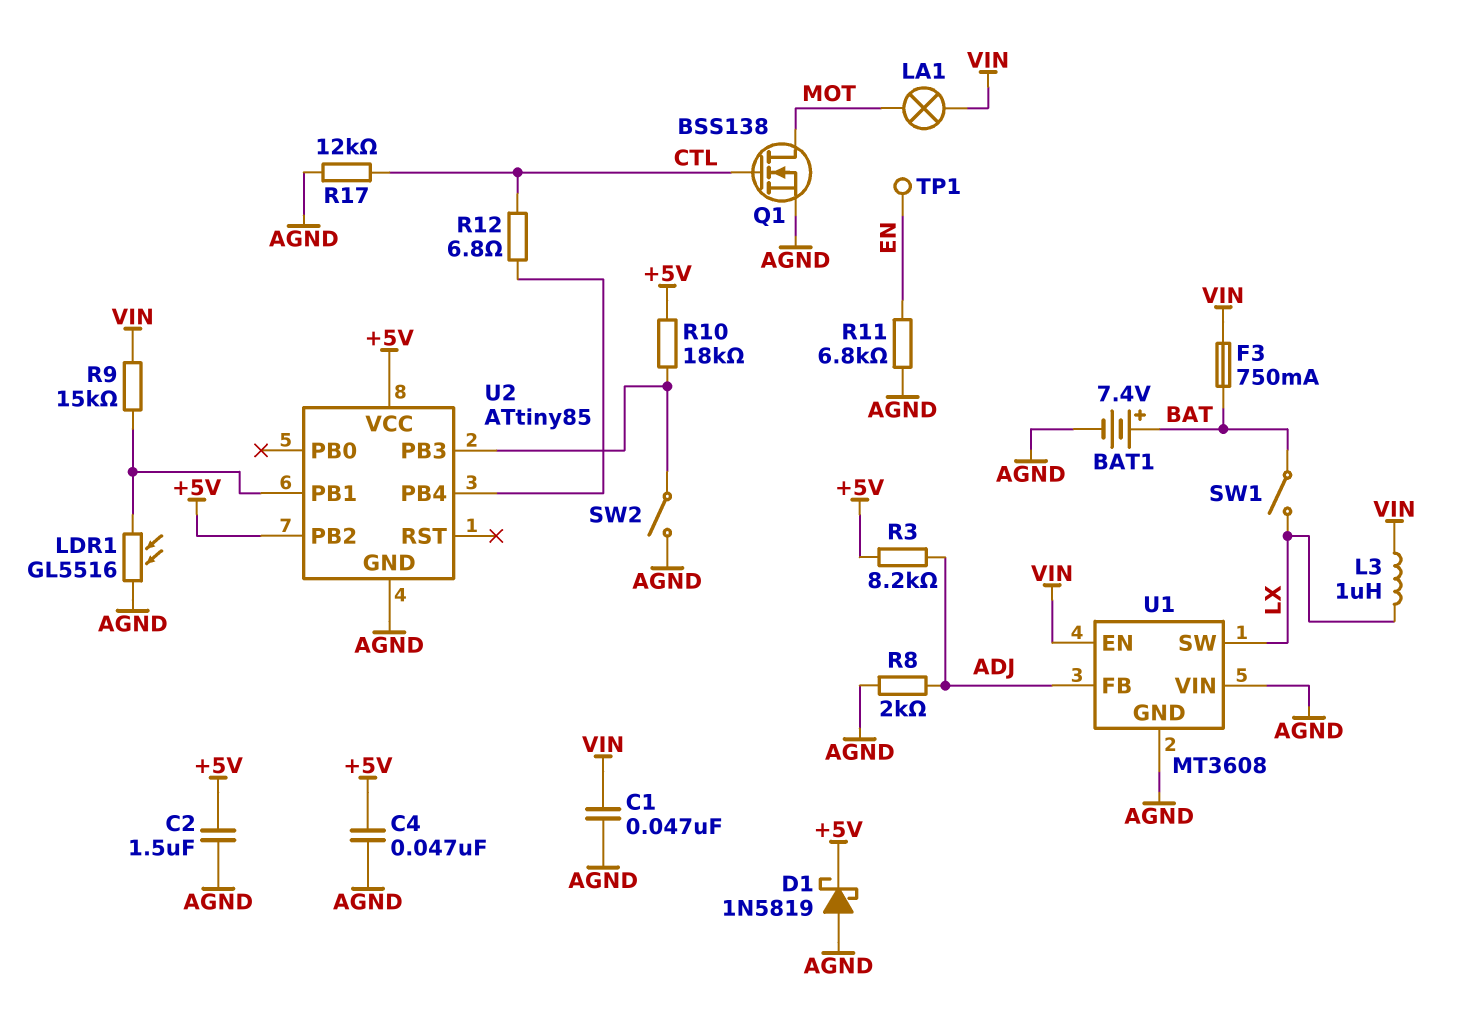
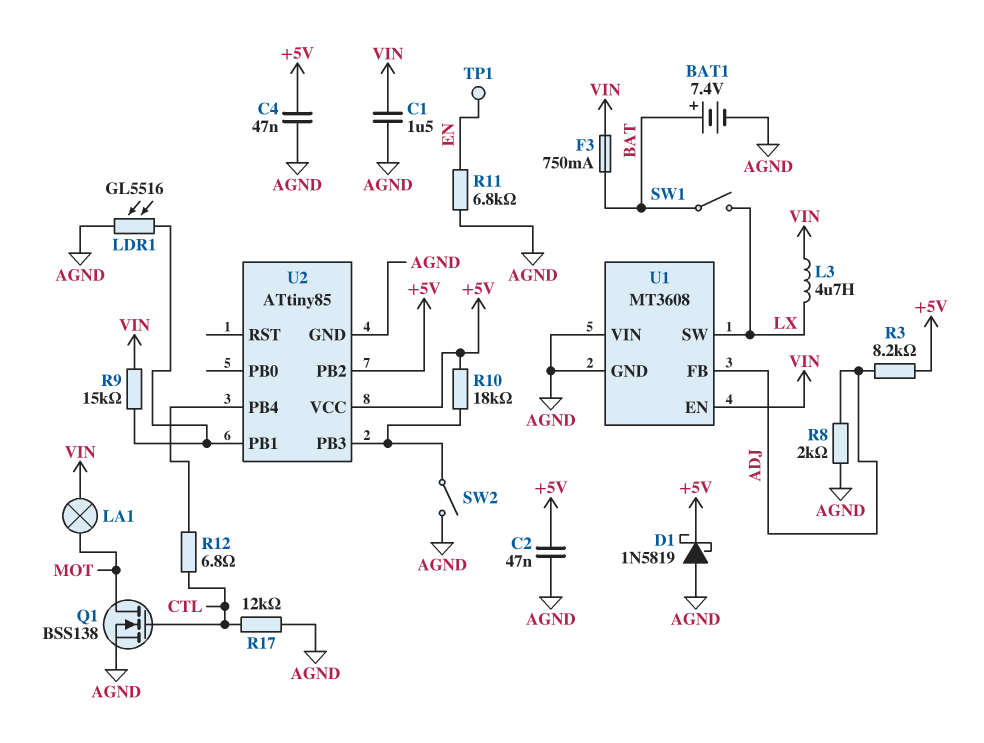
C1: 47nF (AGND, VIN) -> 1.5uF (AGND, VIN)
C2: 1.5uF (+5V, AGND) -> 47nF (+5V, AGND)
L3: 1uH (LX, VIN) -> 4.7uH (LX, VIN)

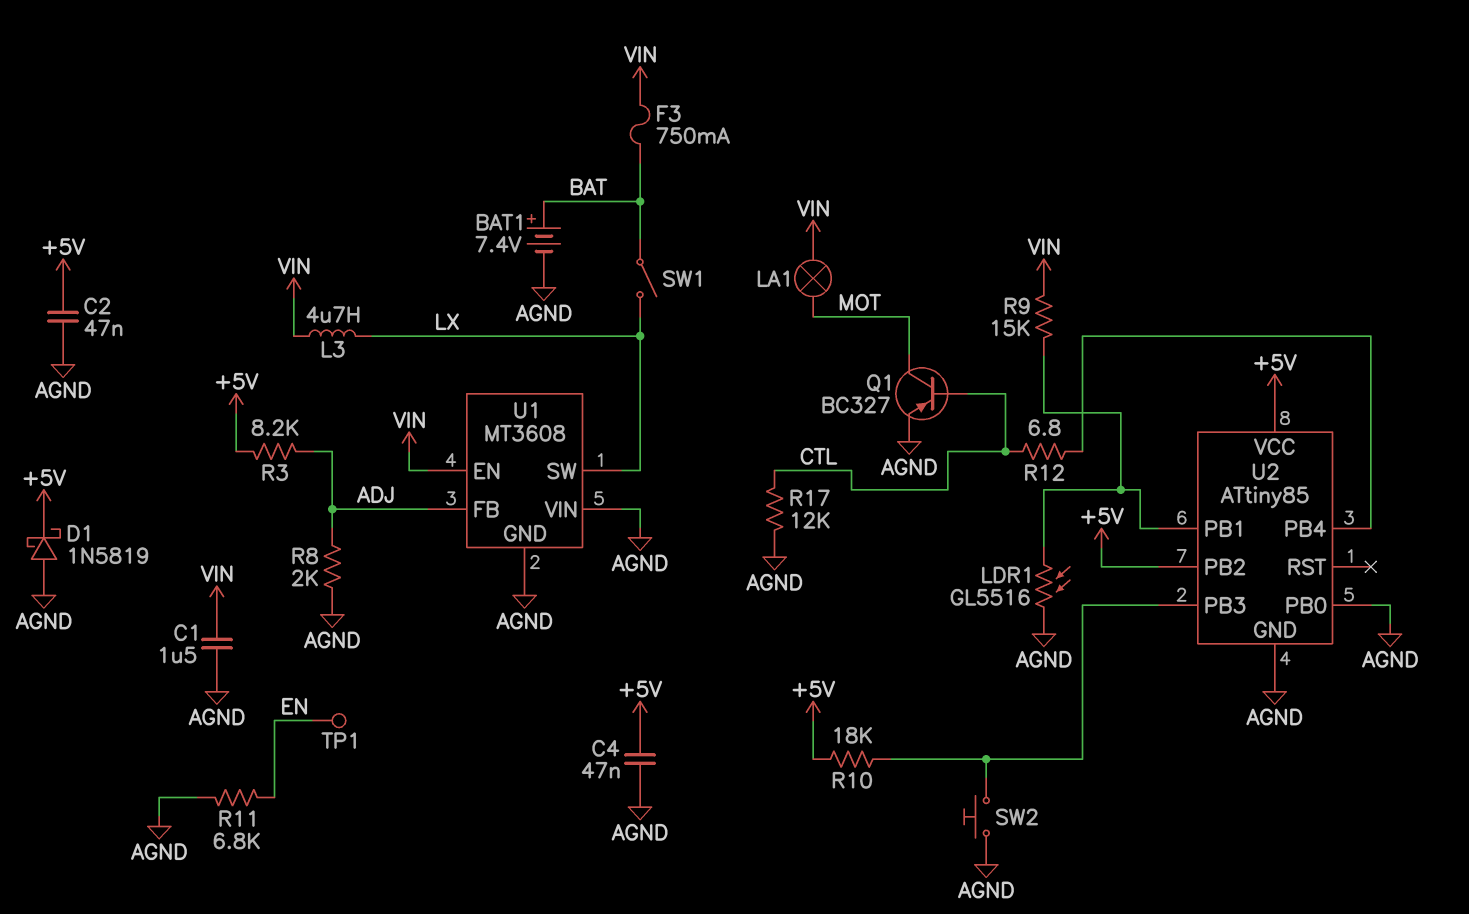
Q1: NMOS BSS138 (G CTL, D MOT, S AGND) -> PNP BC327 (B CTL, C MOT, E AGND)
SW2: switch (AGND, U2/PB3) -> button (AGND, U2/PB3)
U2 pin PB0: none -> AGND

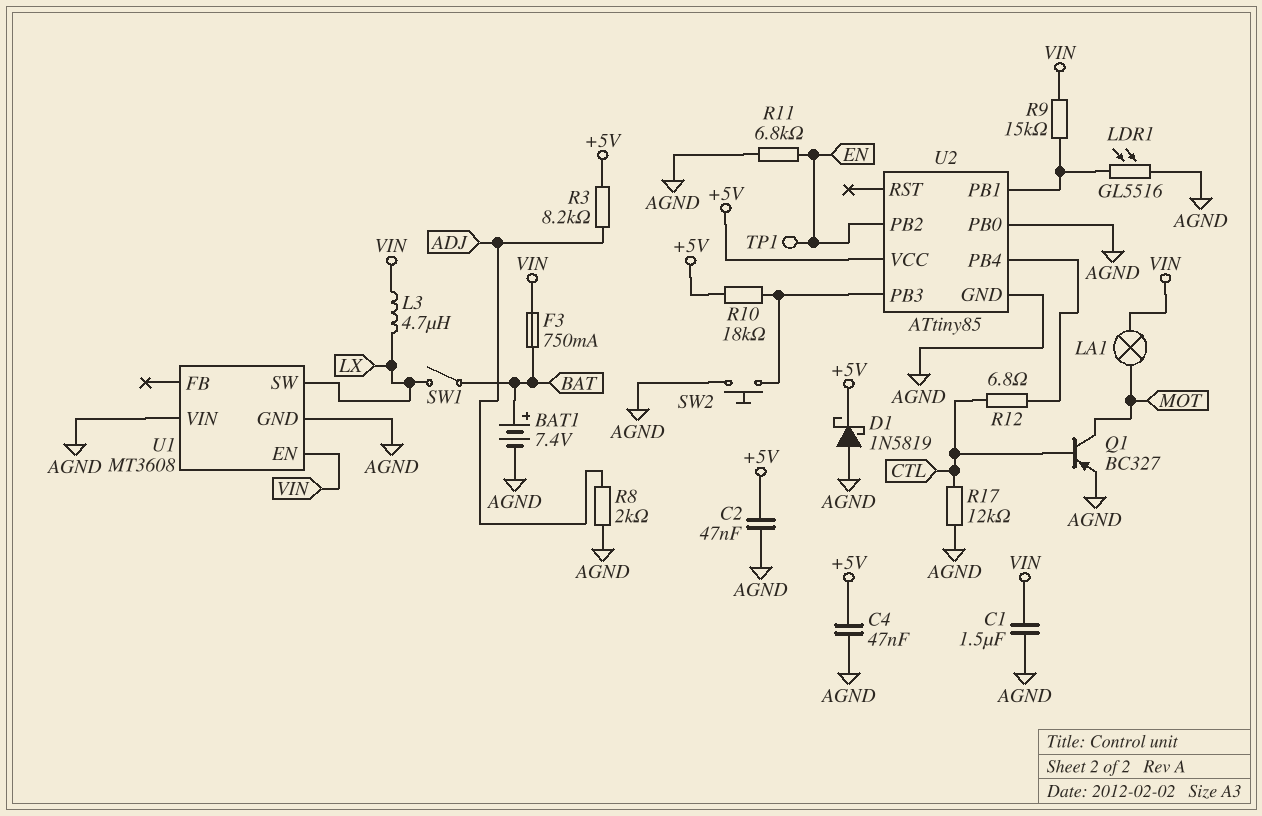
U1 pin FB: ADJ -> none
U2 pin PB2: +5V -> EN

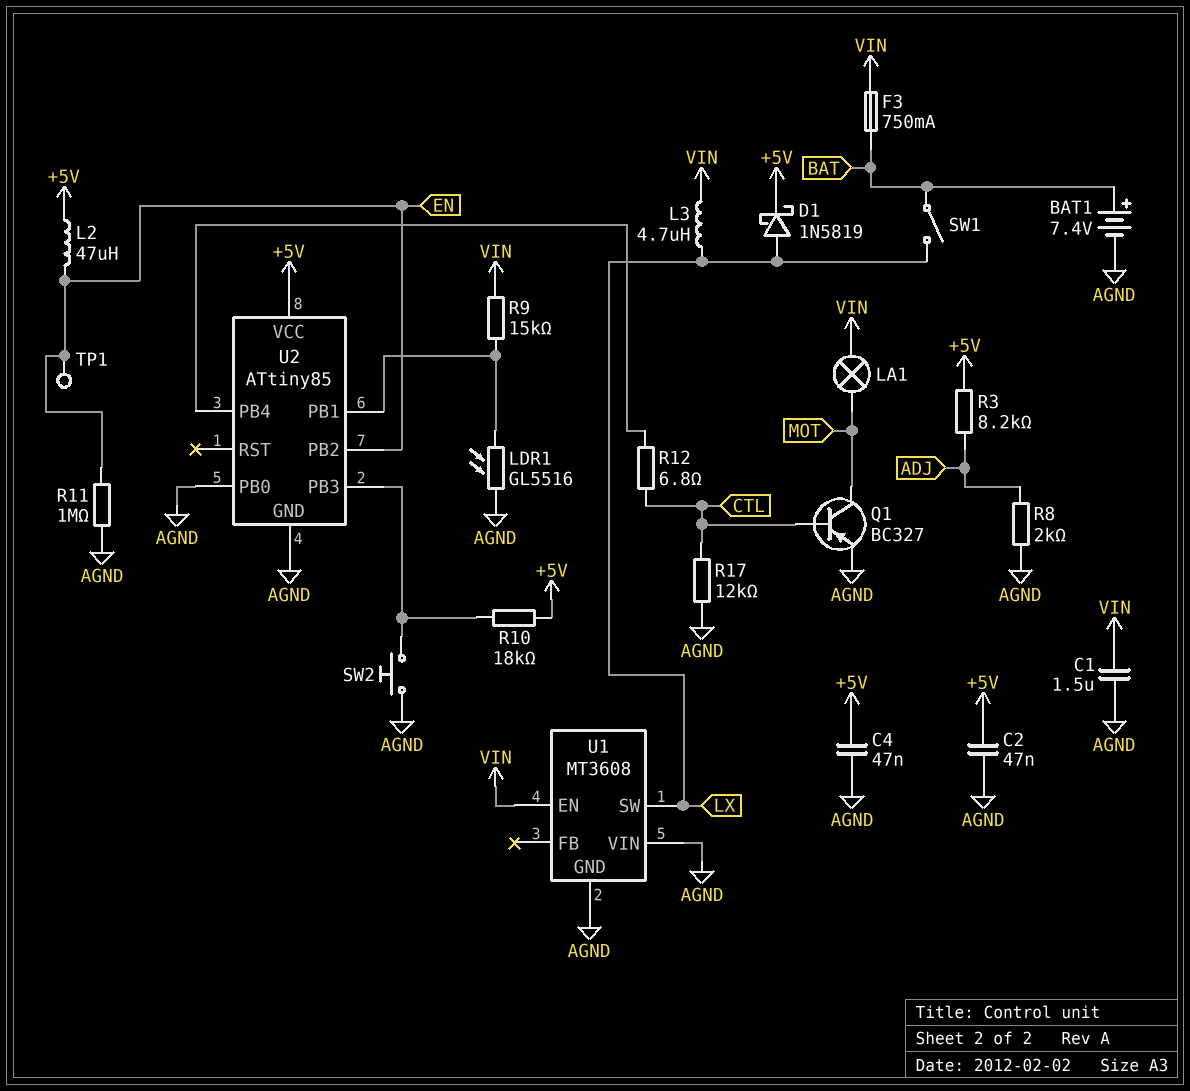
D1: schottky 1N5819 (A AGND, K +5V) -> schottky 1N5819 (A LX, K +5V)
L2: none -> 47uH (+5V, EN)
R11: 6.8k (AGND, EN) -> 1M (AGND, EN)

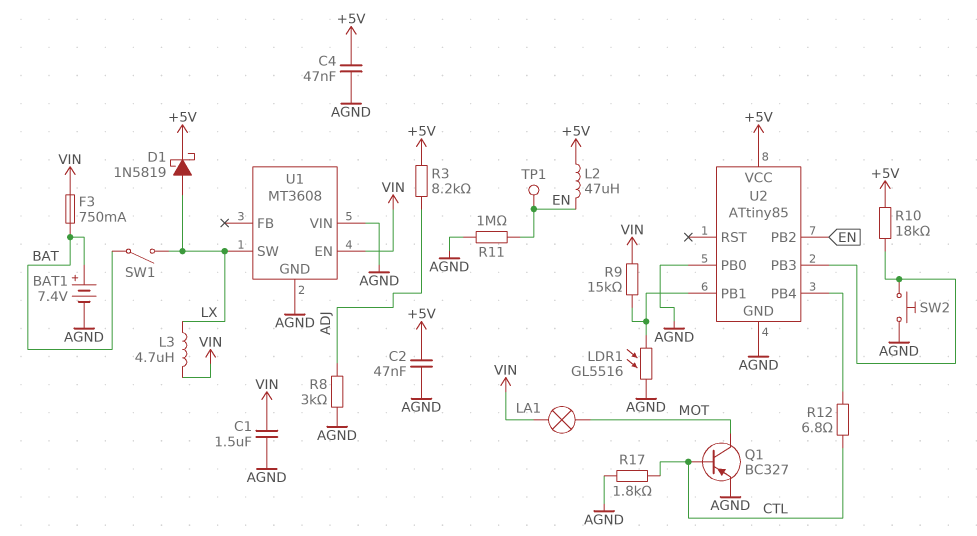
R8: 2k (ADJ, AGND) -> 3k (ADJ, AGND)
R17: 12k (AGND, CTL) -> 1.8k (AGND, CTL)

